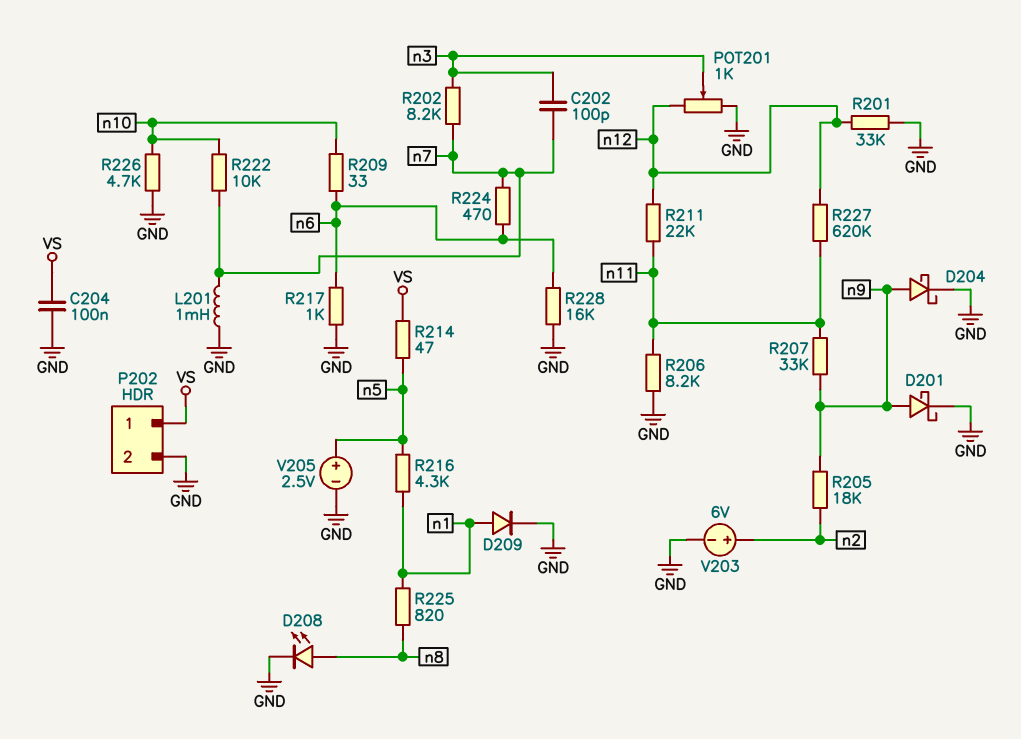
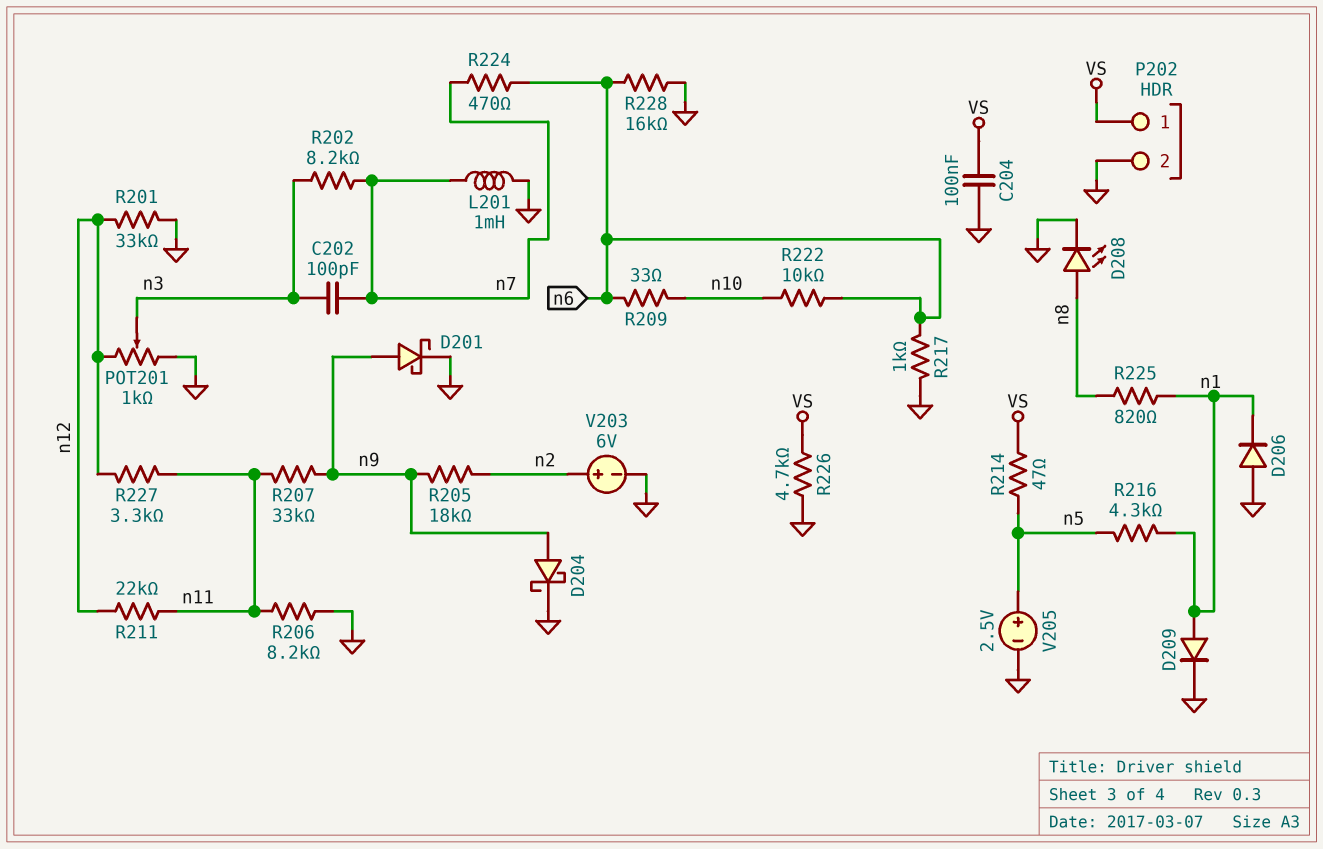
D206: none -> diode (A GND, K n1)
R222: 10k (n7, n10) -> 10k (n6, n10)
R226: 4.7k (GND, n10) -> 4.7k (GND, VS)
R227: 620k (n11, n12) -> 3.3k (n11, n12)

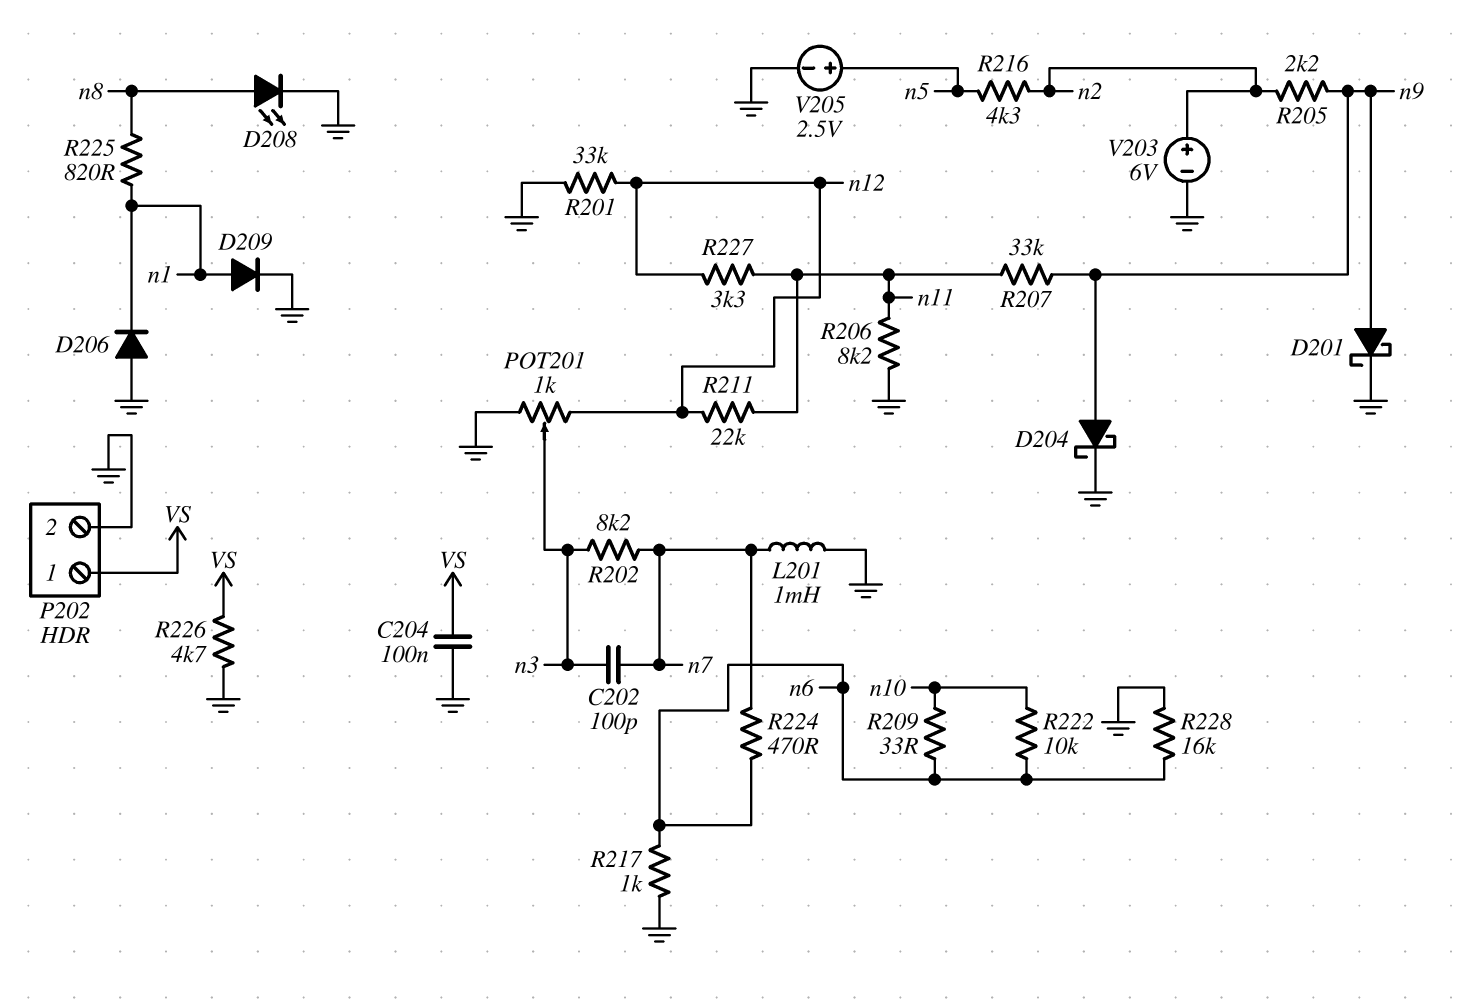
R205: 18k (n2, n9) -> 2.2k (n2, n9)
R214: 47 (VS, n5) -> none
R216: 4.3k (n1, n5) -> 4.3k (n2, n5)

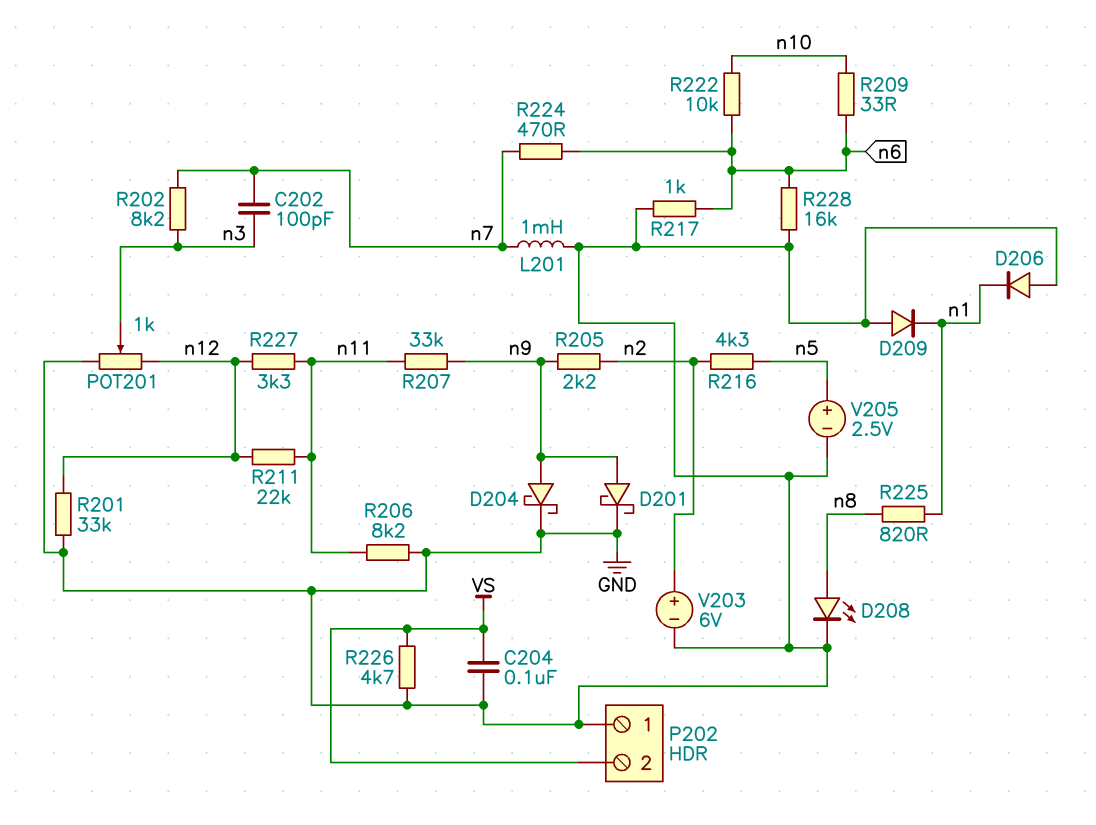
D209: diode (A n1, K GND) -> diode (A GND, K n1)
P202 pin 1: VS -> GND
P202 pin 2: GND -> VS

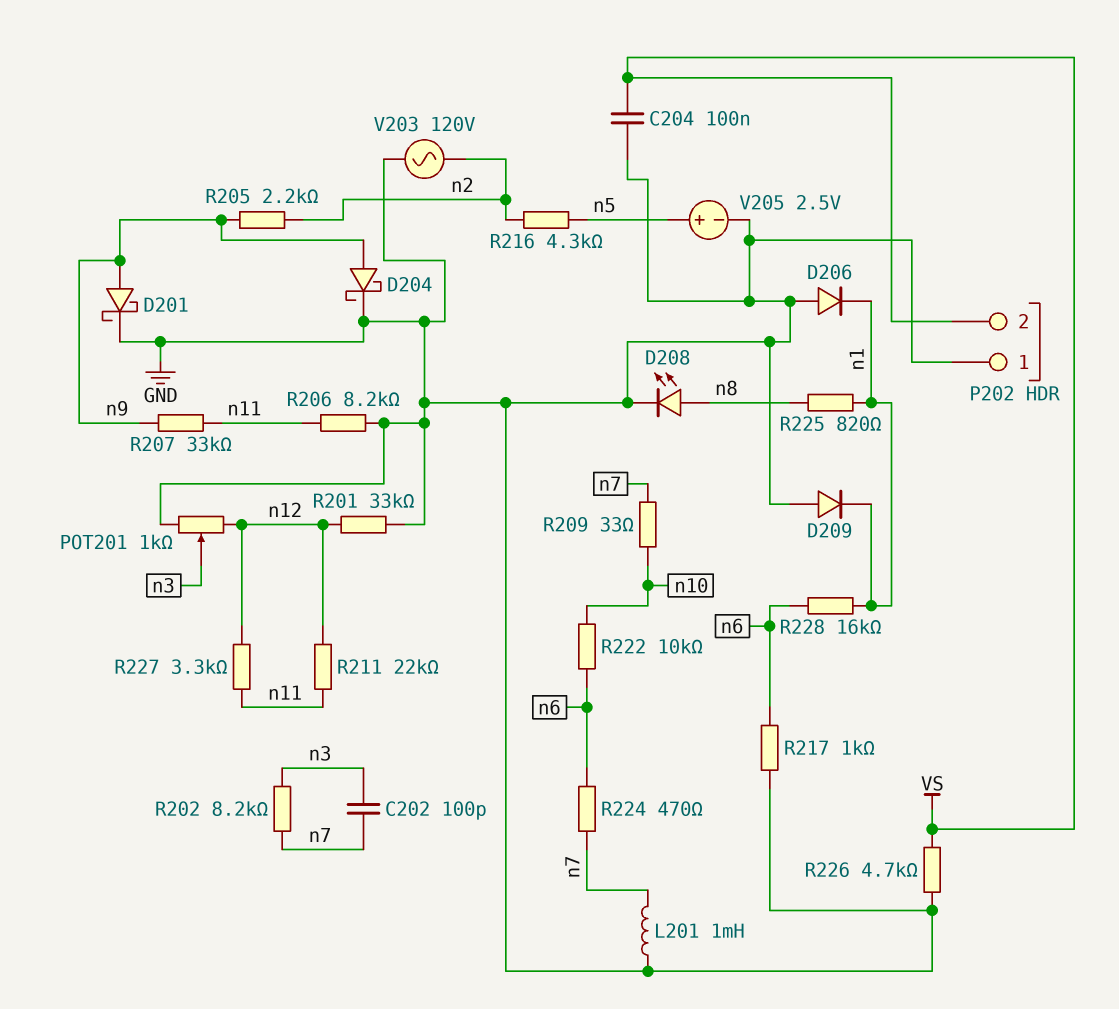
R209: 33 (n6, n10) -> 33 (n7, n10)
R228: 16k (GND, n6) -> 16k (n1, n6)
V203: 6V (plus n2, minus GND) -> AC 120V (GND, n2)

